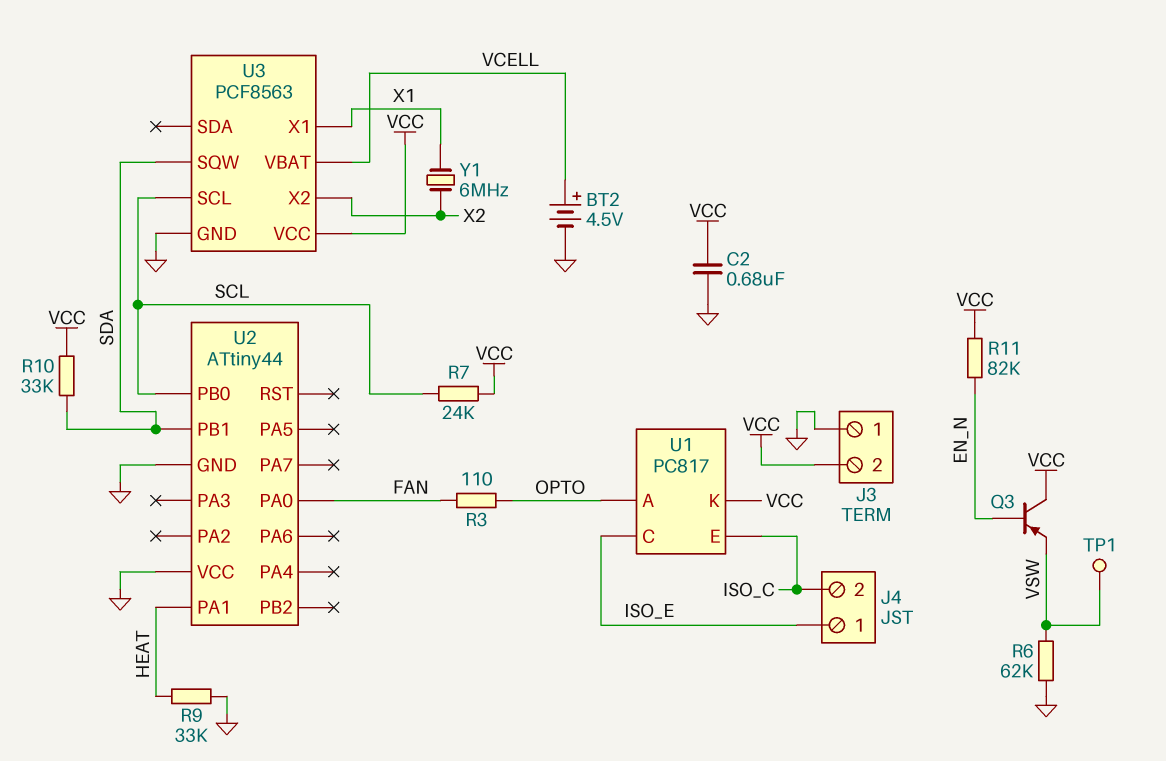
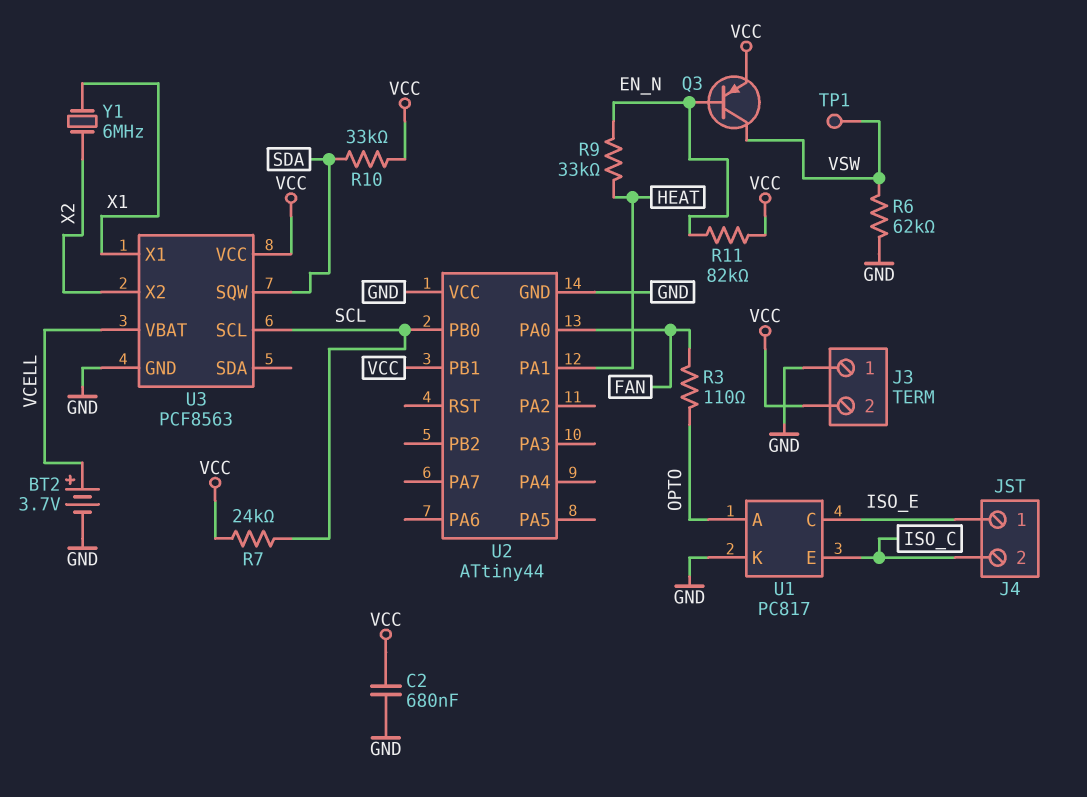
BT2: 4.5V (plus VCELL, minus GND) -> 3.7V (plus VCELL, minus GND)
Q3: PNP (B EN_N, C VCC, E VSW) -> PNP (B EN_N, C VSW, E VCC)
R9: 33k (GND, HEAT) -> 33k (EN_N, HEAT)
U1 pin K: VCC -> GND
U2 pin PB1: SDA -> VCC

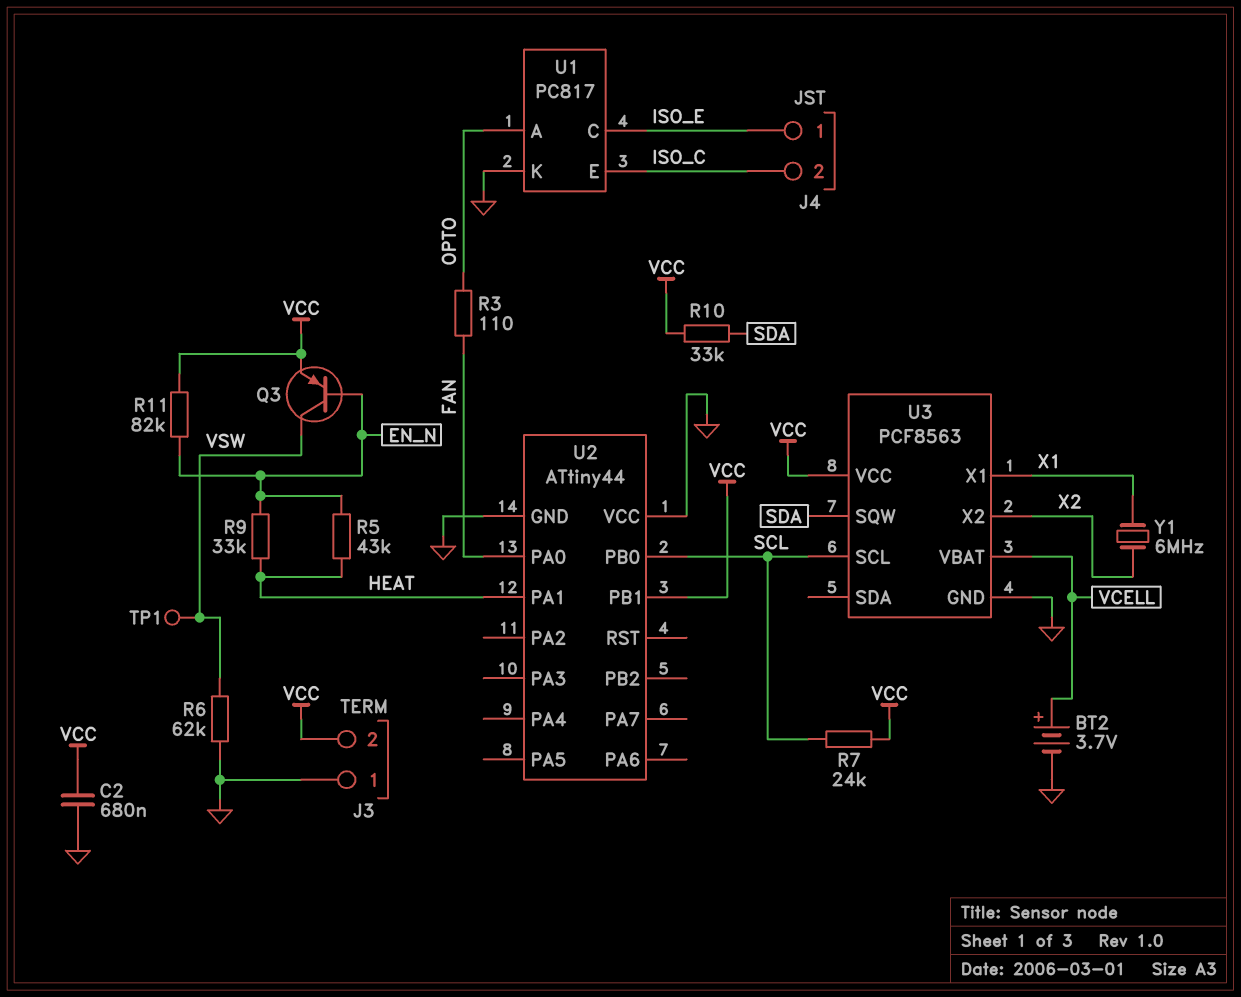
R5: none -> 43k (EN_N, HEAT)

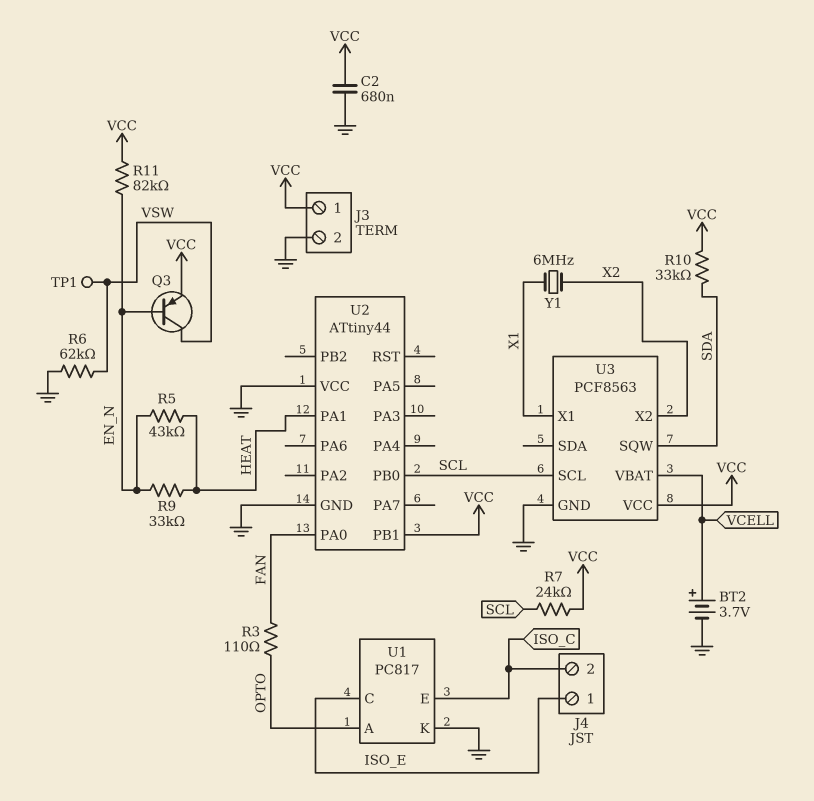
J3 pin 1: GND -> VCC
J3 pin 2: VCC -> GND

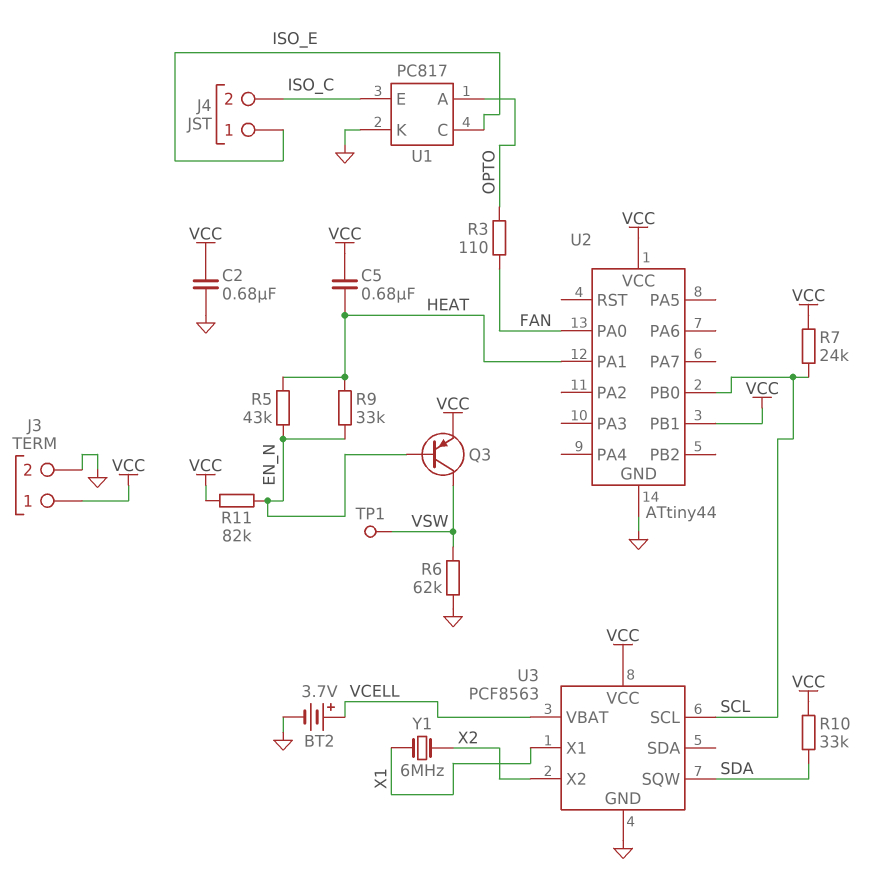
C5: none -> 680nF (HEAT, VCC)
U2 pin VCC: GND -> VCC

